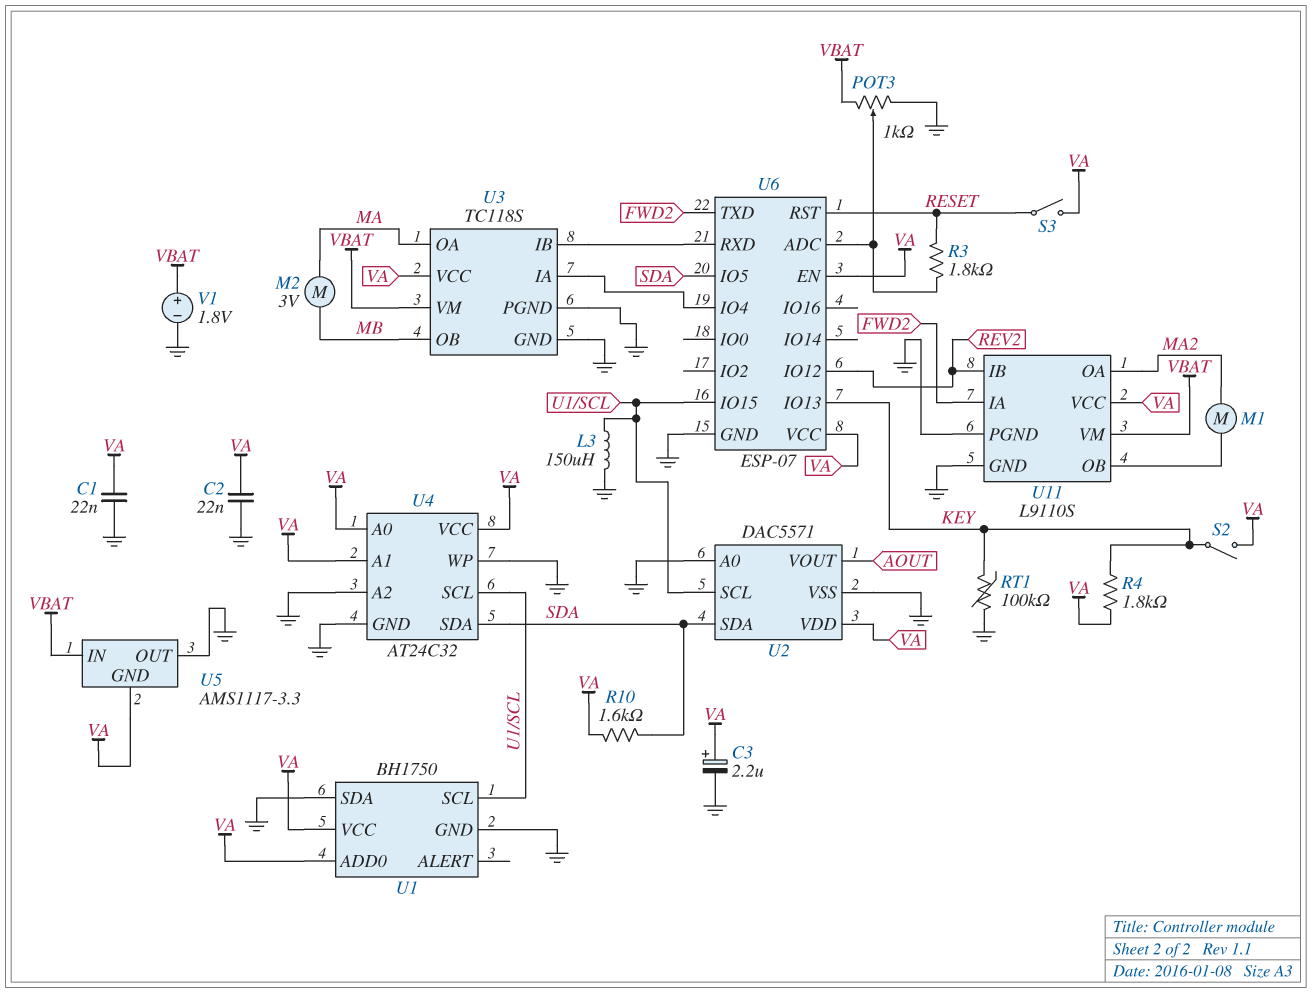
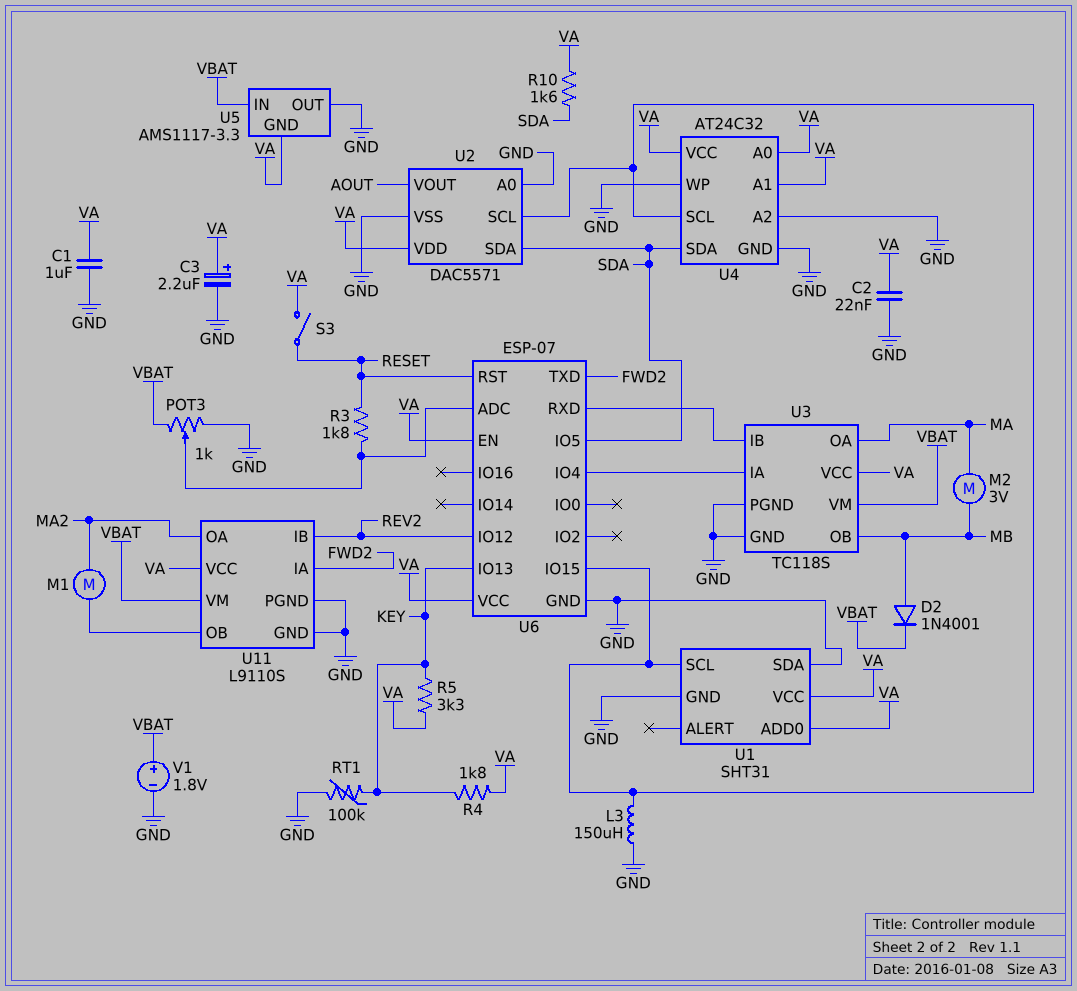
C1: 22nF (GND, VA) -> 1uF (GND, VA)
D2: none -> diode 1N4001 (A MB, K VBAT)
R5: none -> 3.3k (KEY, VA)
S2: switch (KEY, VA) -> none
U1: BH1750 -> SHT31

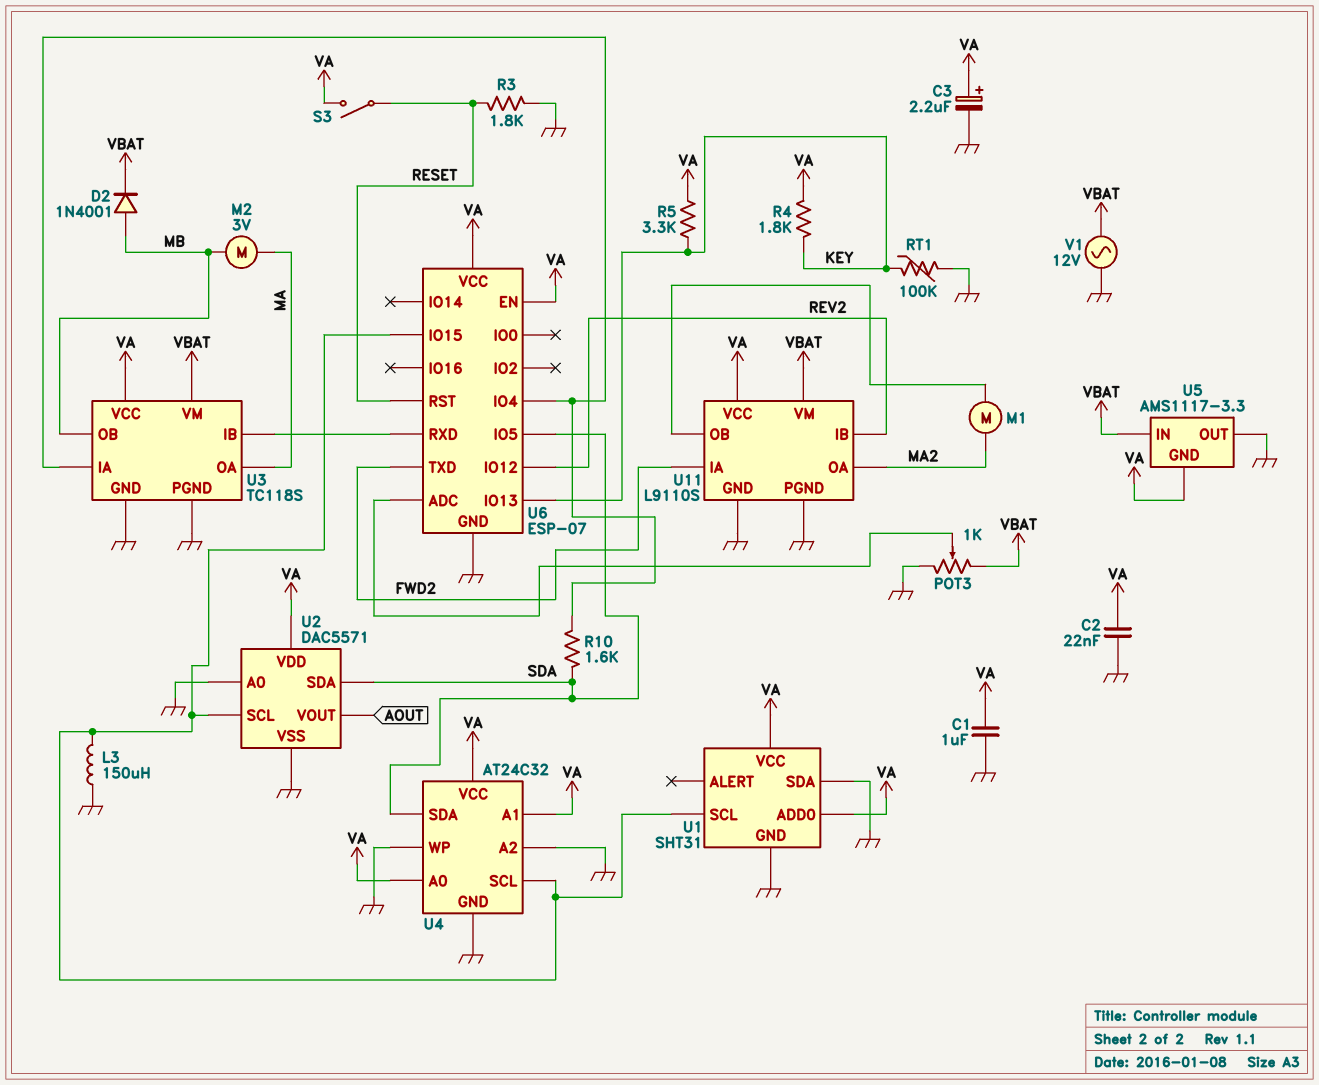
R3: 1.8k (RESET, U6/ADC) -> 1.8k (GND, RESET)
R10: 1.6k (SDA, VA) -> 1.6k (SDA, U3/IA)
V1: 1.8V (plus VBAT, minus GND) -> AC 12V (GND, VBAT)

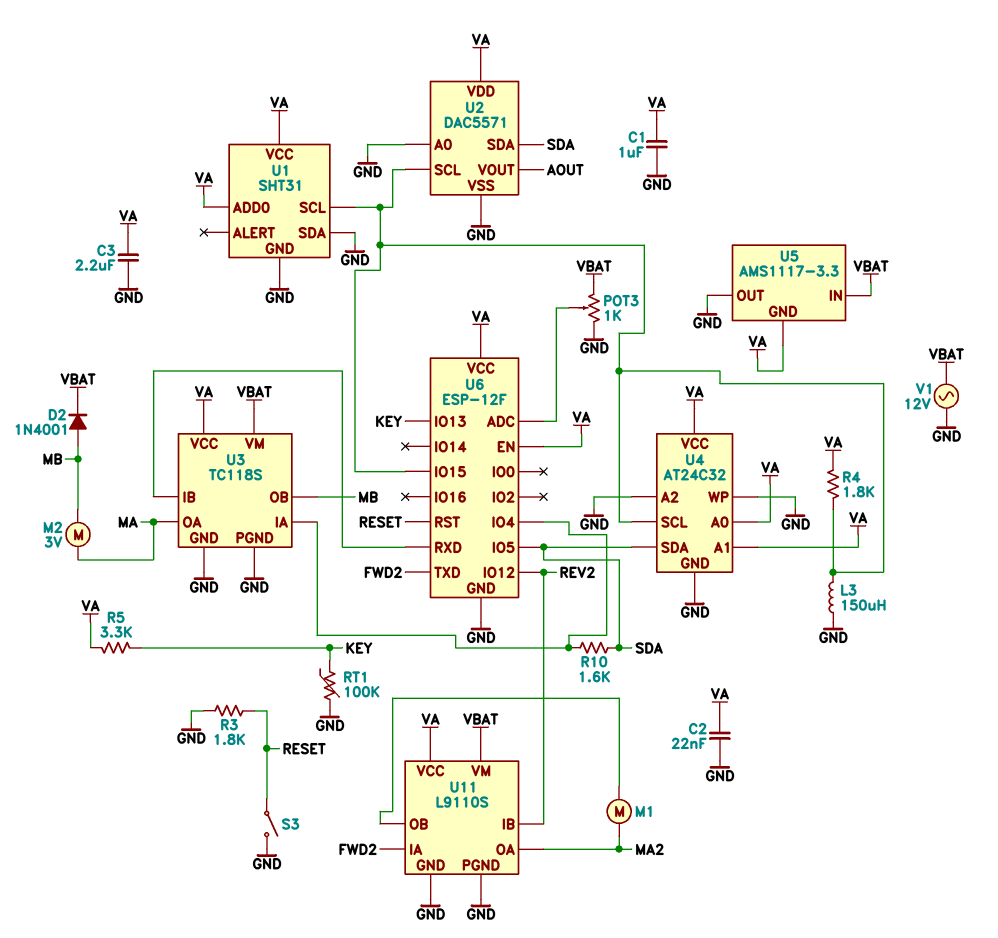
C3: 2.2uF (plus VA, minus GND) -> 2.2uF (GND, VA)
R4: 1.8k (KEY, VA) -> 1.8k (U1/SCL, VA)
S3: switch (RESET, VA) -> switch (GND, RESET)
U6: ESP-07 -> ESP-12F

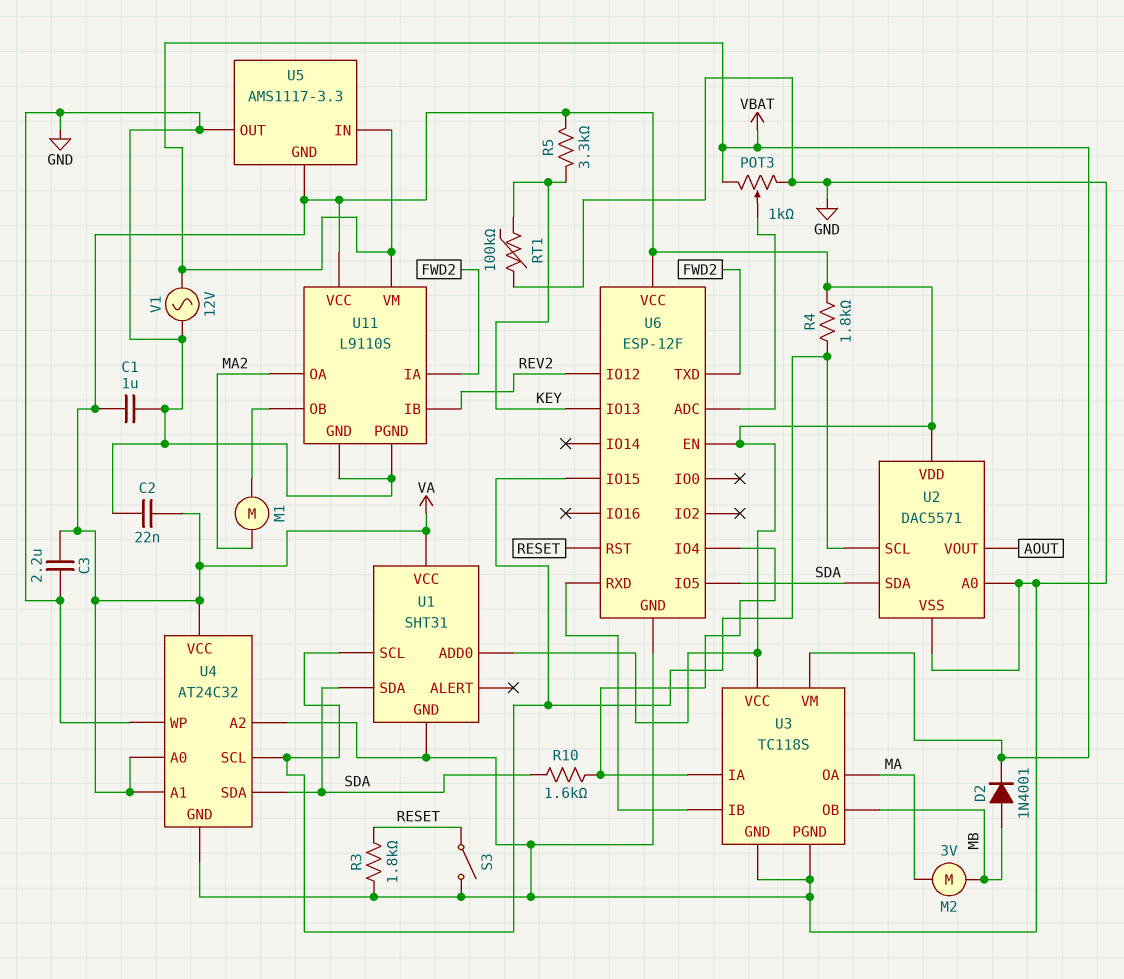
L3: 150uH (GND, U1/SCL) -> none
U1 pin SDA: GND -> SDA

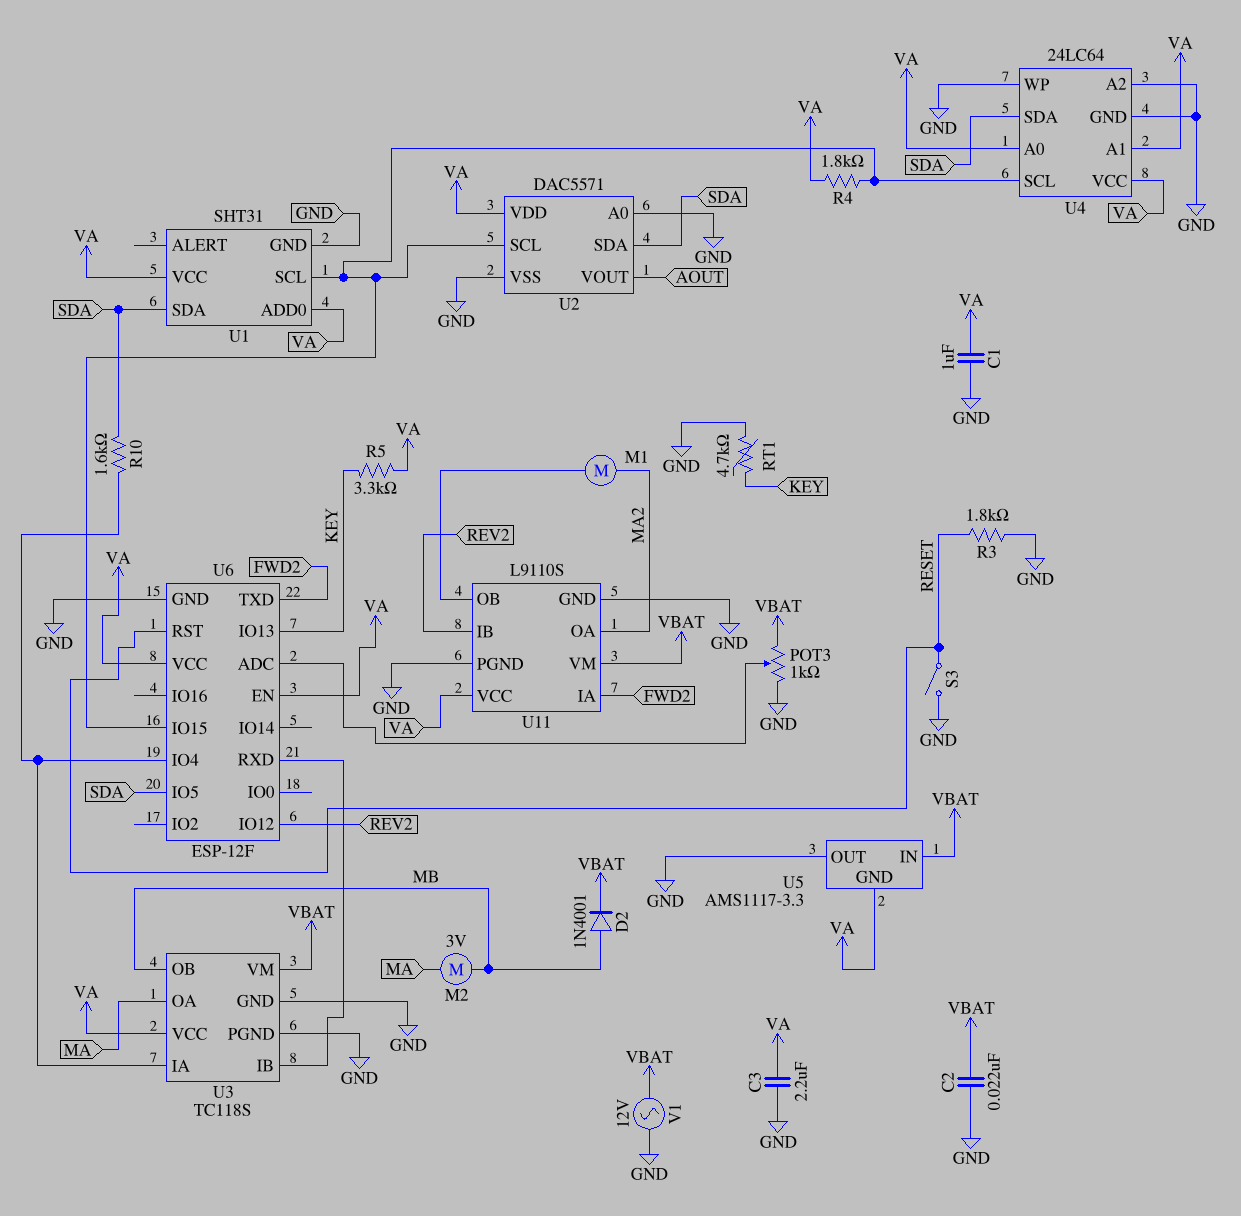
C2: 22nF (GND, VA) -> 22nF (GND, VBAT)
RT1: 100k (GND, KEY) -> 4.7k (GND, KEY)
U4: AT24C32 -> 24LC64

